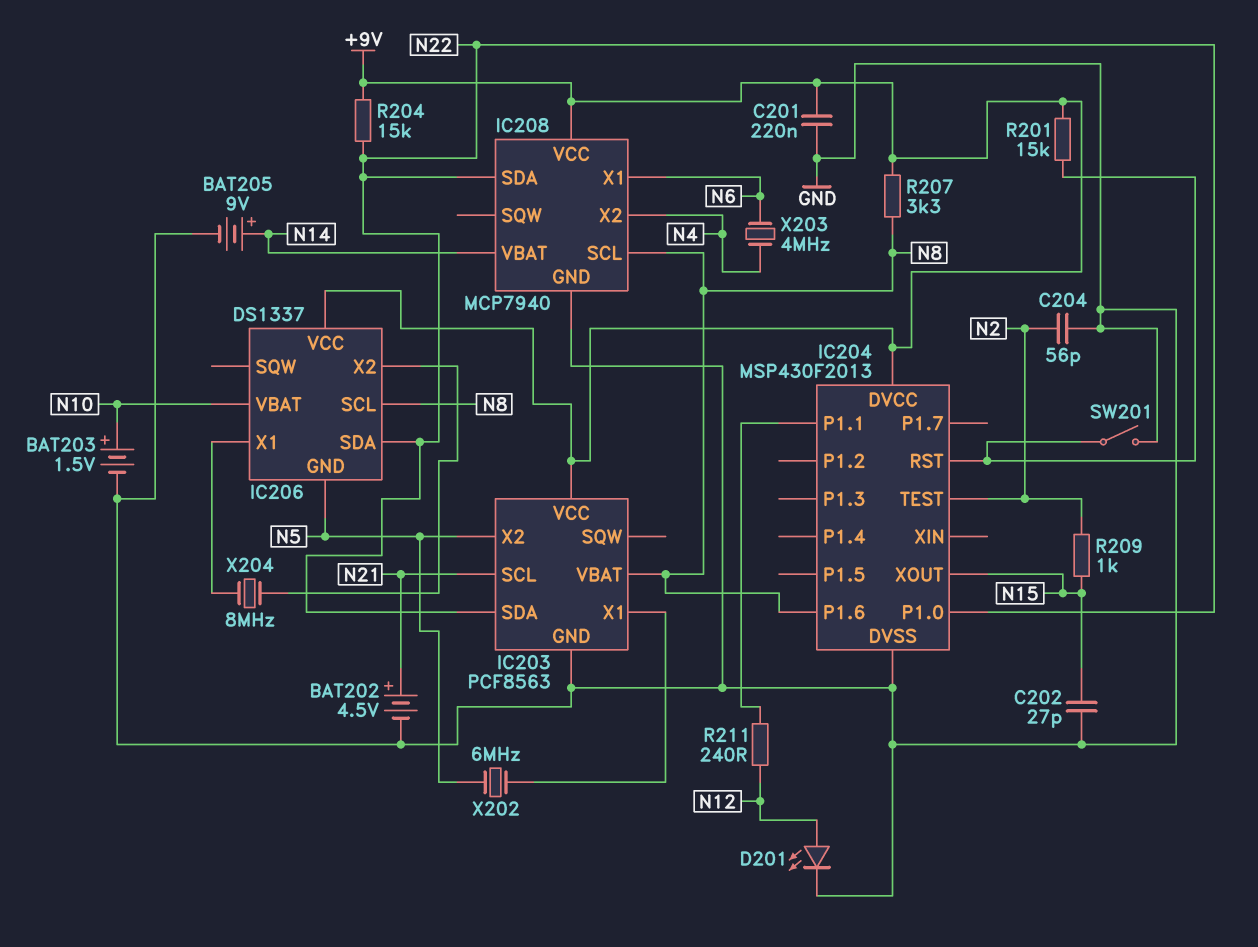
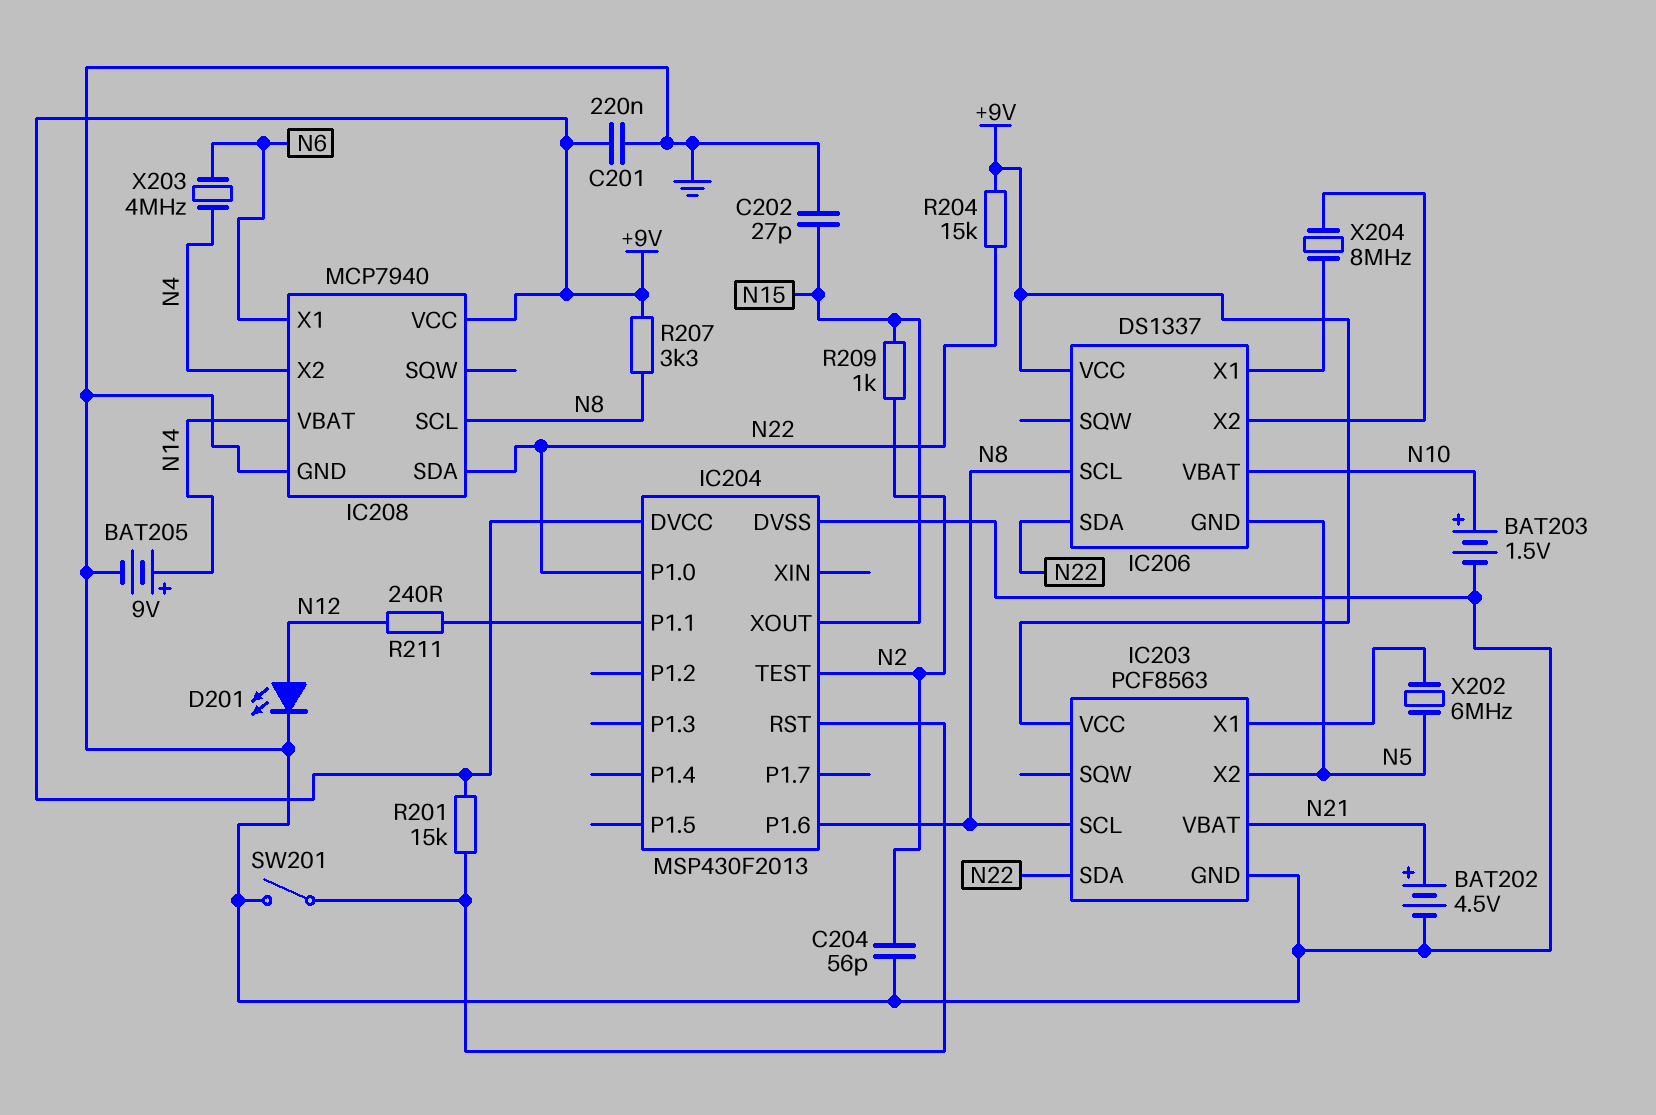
IC203 pin SCL: N21 -> N8
IC203 pin VBAT: N8 -> N21

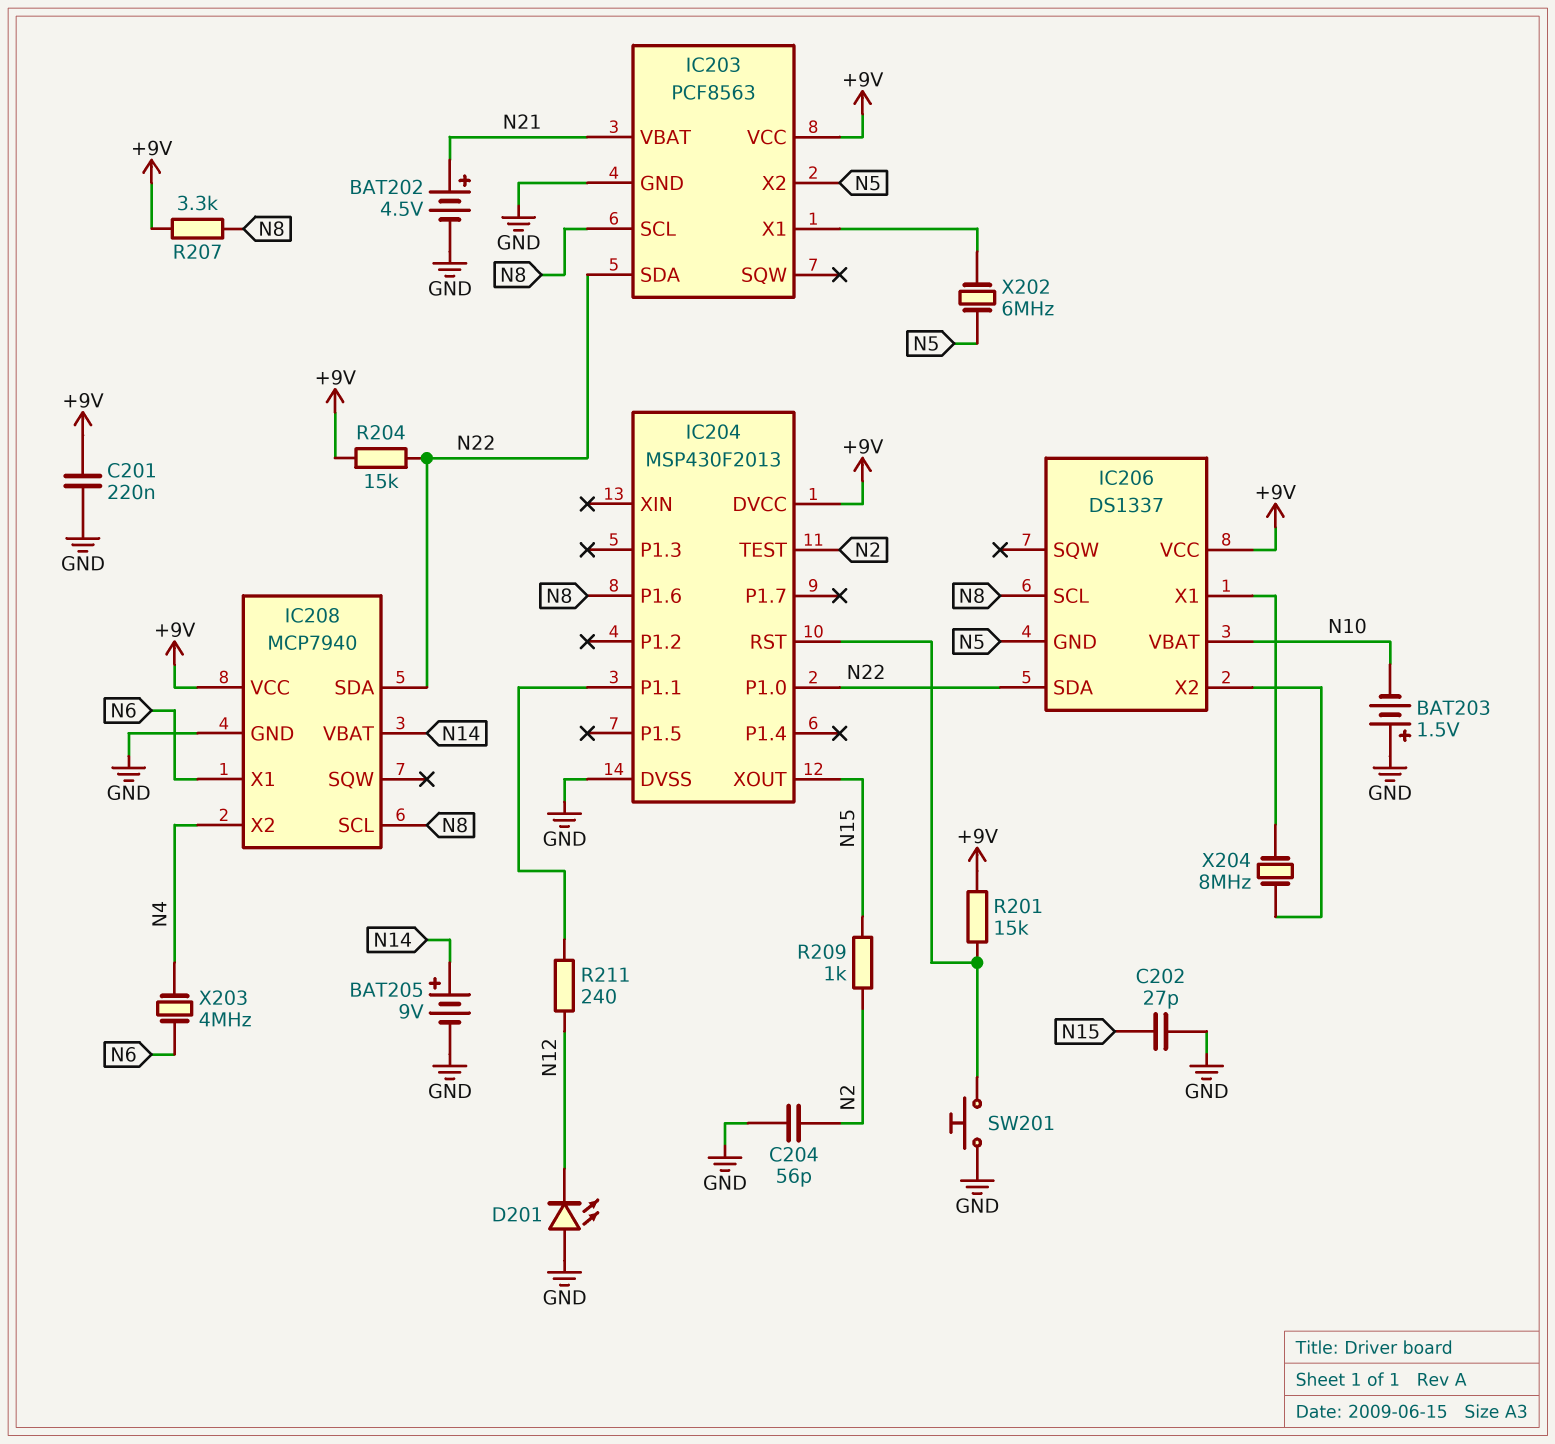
BAT203: 1.5V (plus N10, minus GND) -> 1.5V (plus GND, minus N10)
D201: LED (A N12, K GND) -> LED (A GND, K N12)
SW201: switch (GND, IC204/RST) -> button (GND, IC204/RST)

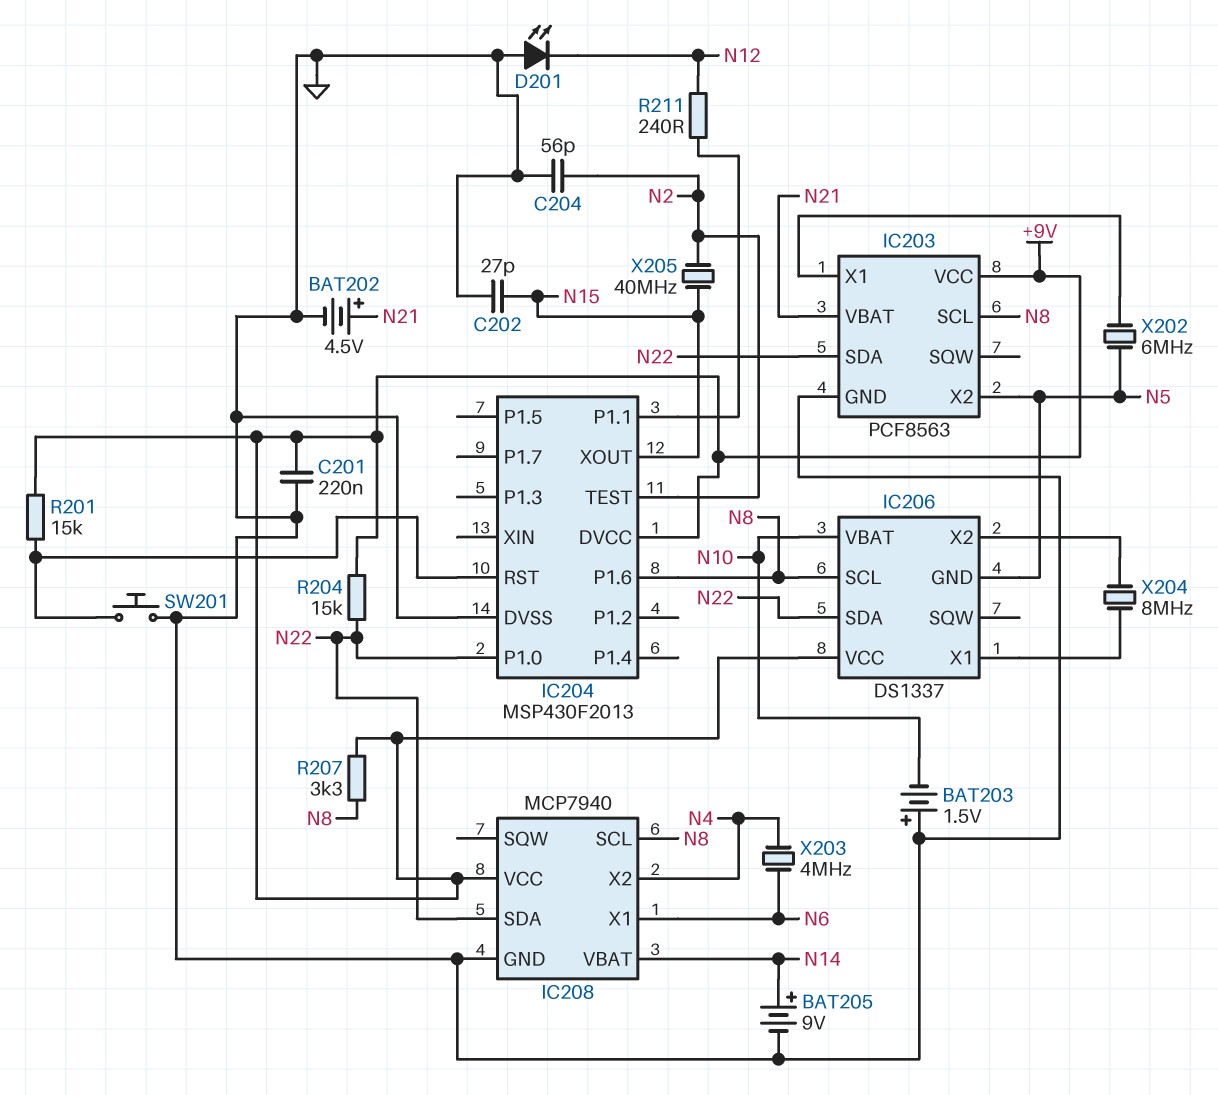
R209: 1k (N2, N15) -> none
X205: none -> 40MHz (N2, N15)

